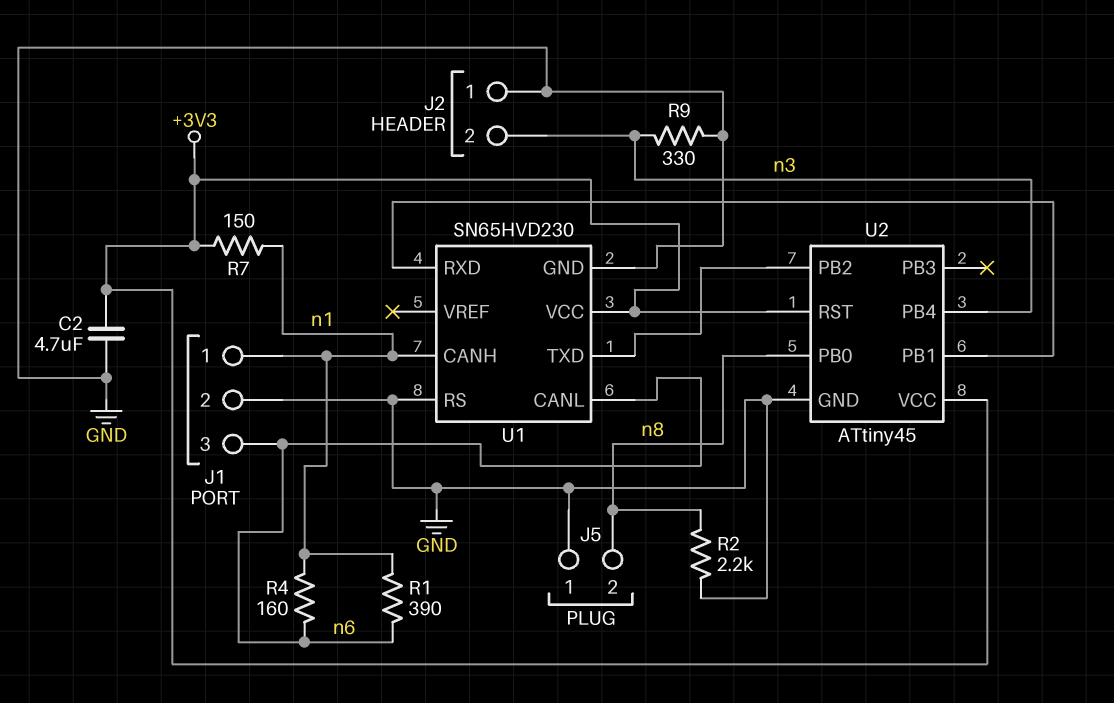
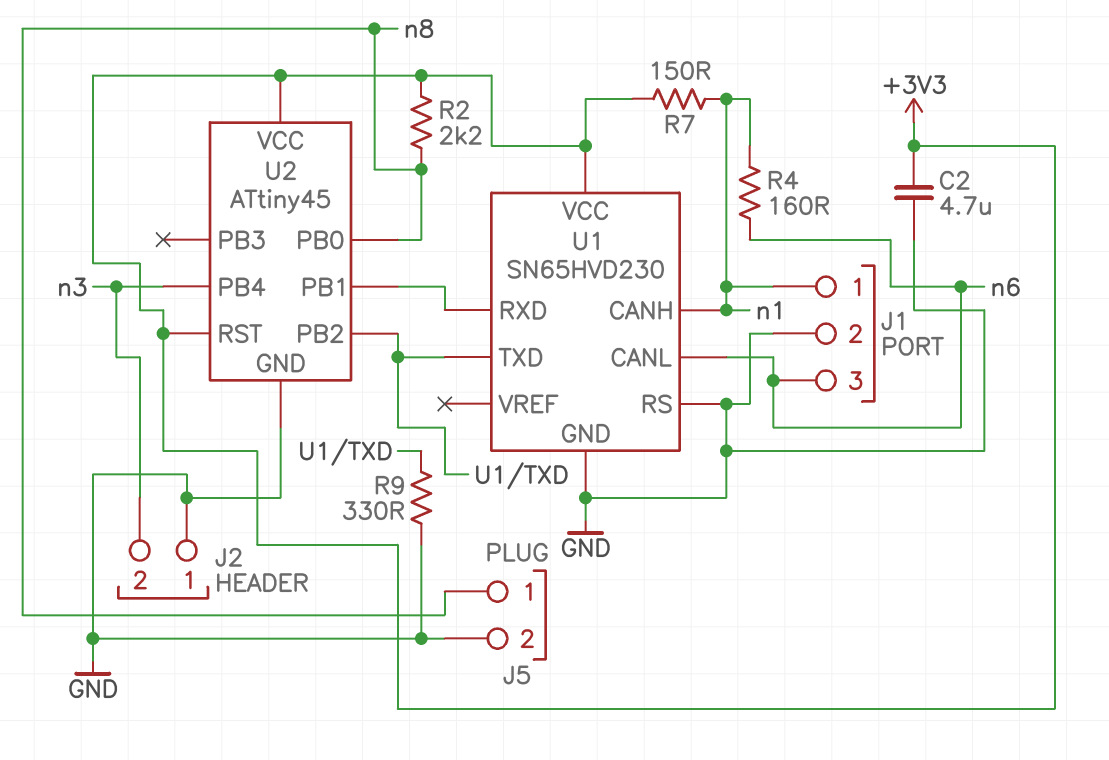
J5 pin 1: GND -> n8
J5 pin 2: n8 -> GND
R1: 390 (n1, n6) -> none
R2: 2.2k (GND, n8) -> 2.2k (+3V3, n8)
R9: 330 (GND, n3) -> 330 (GND, U1/TXD)

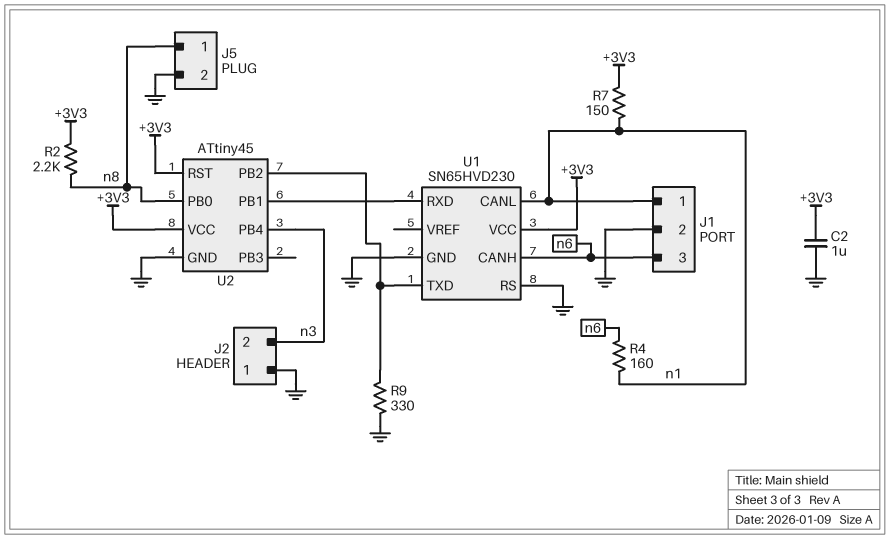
C2: 4.7uF (+3V3, GND) -> 1uF (+3V3, GND)
U1 pin CANH: n1 -> n6
U1 pin CANL: n6 -> n1

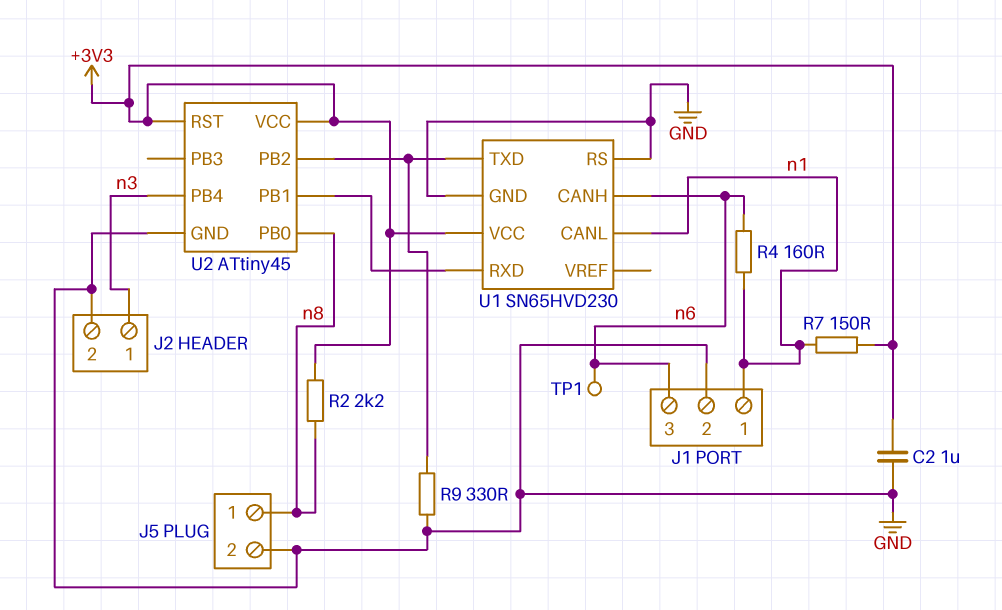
J2 pin 1: GND -> n3
J2 pin 2: n3 -> GND
TP1: none -> test point (n6)

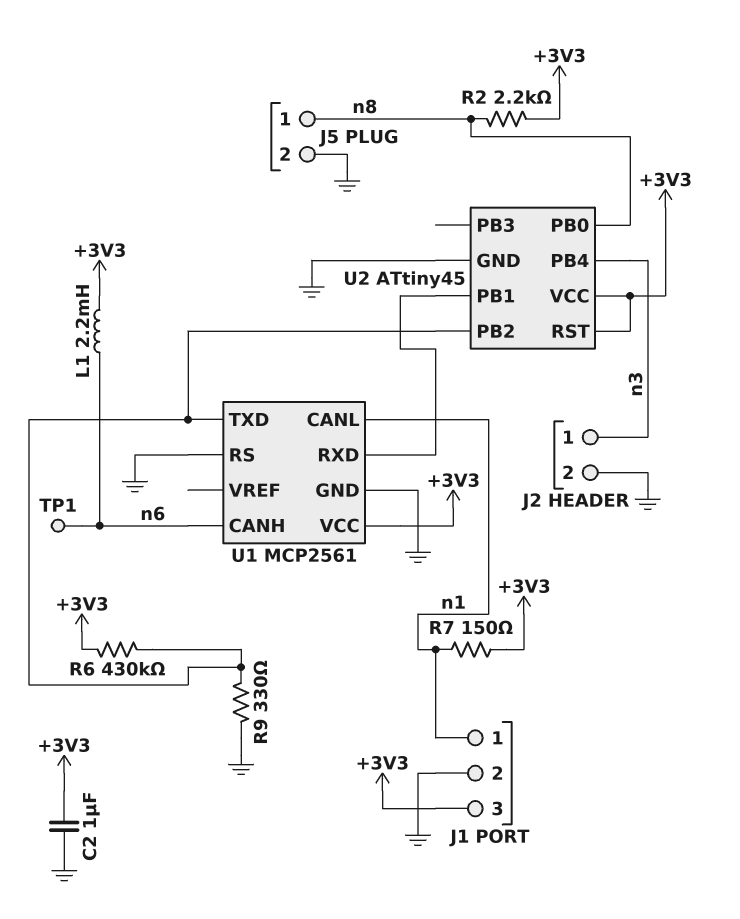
J1 pin 3: n6 -> +3V3
L1: none -> 2.2mH (+3V3, n6)
R4: 160 (n1, n6) -> none
R6: none -> 430k (+3V3, U1/TXD)
U1: SN65HVD230 -> MCP2561

